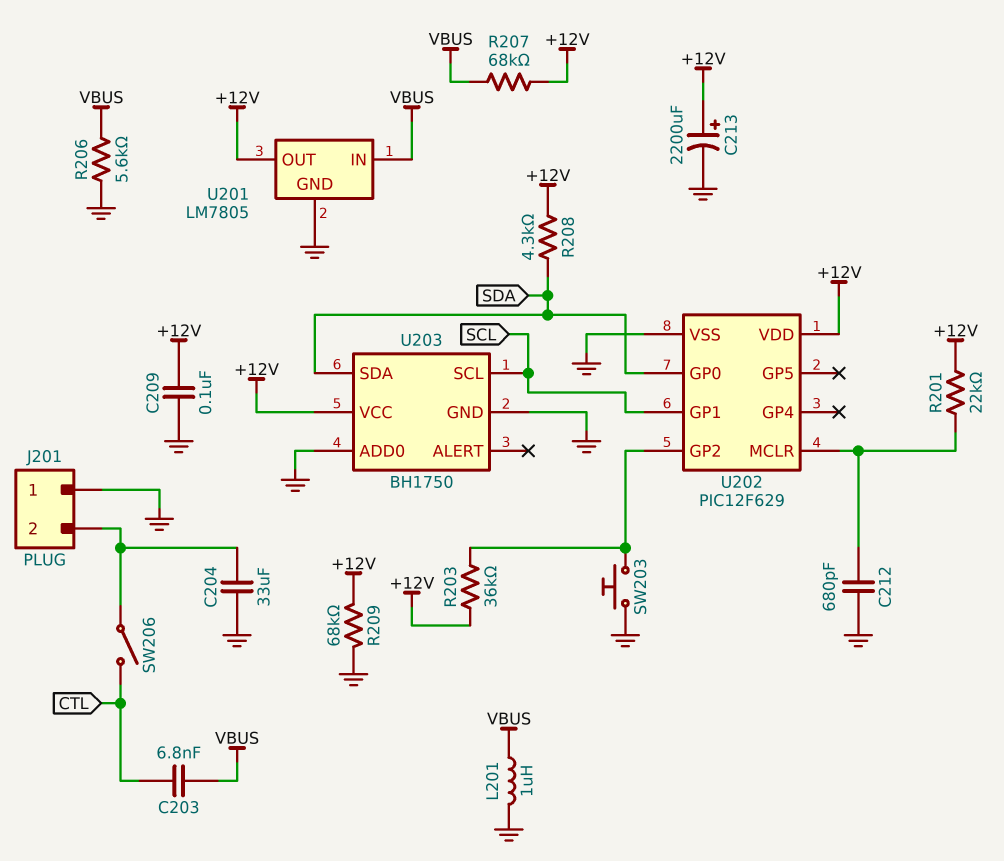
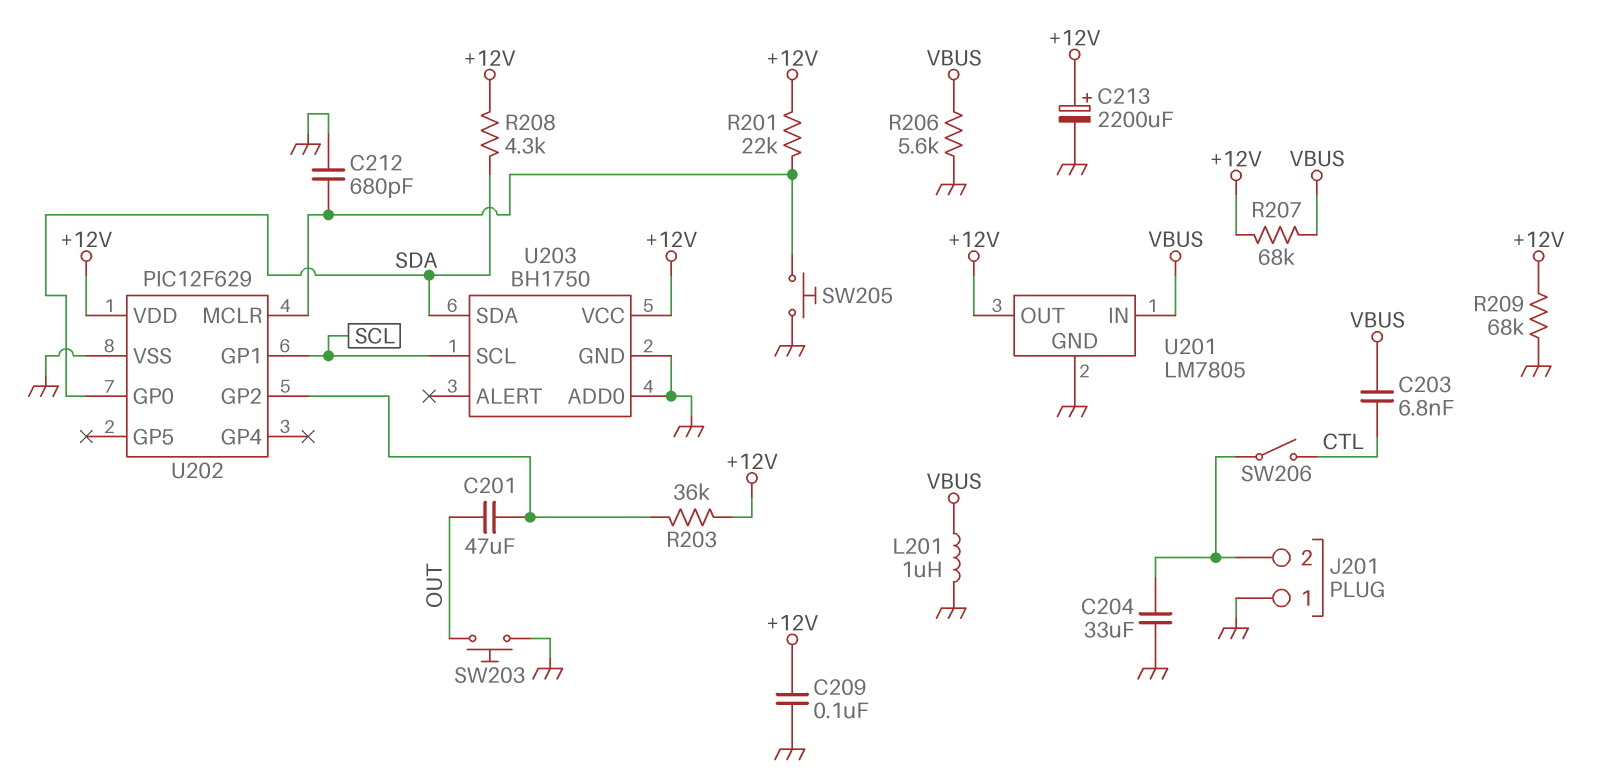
C201: none -> 47uF (OUT, U202/GP2)
SW203: button (GND, U202/GP2) -> button (GND, OUT)
SW205: none -> button (GND, U202/MCLR)

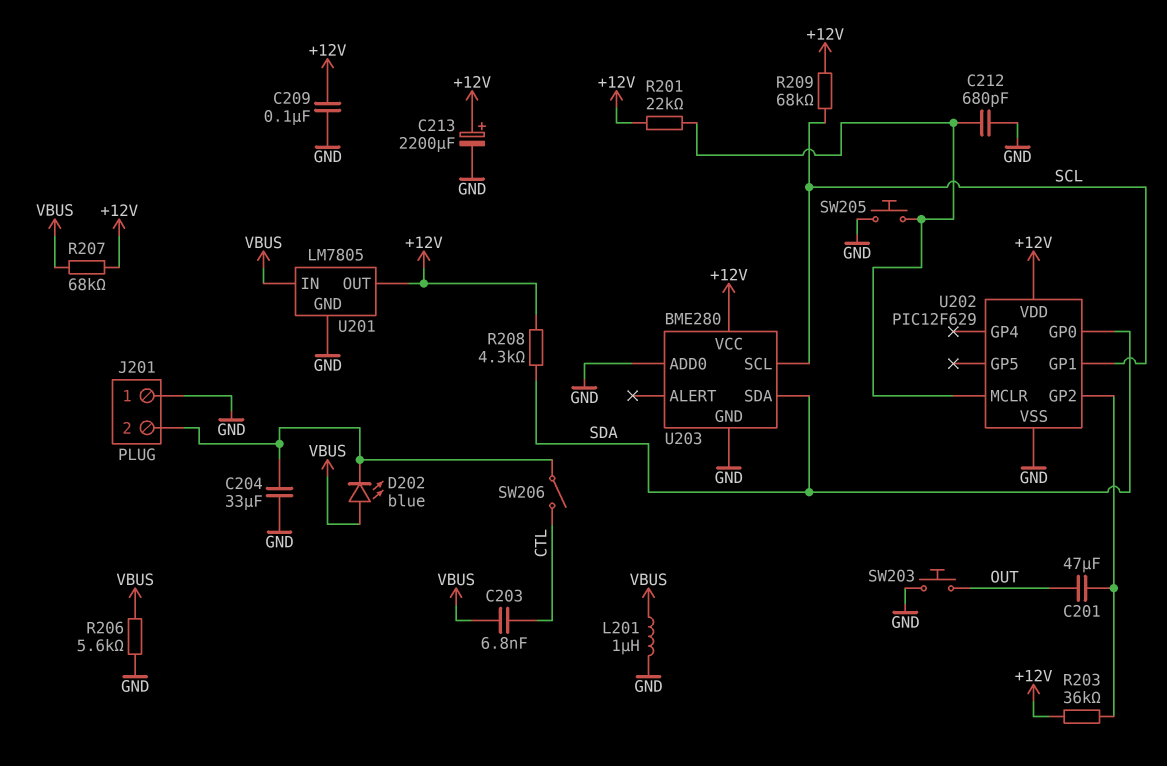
D202: none -> LED blue (A VBUS, K J201/2)
R209: 68k (+12V, GND) -> 68k (+12V, SCL)
U203: BH1750 -> BME280

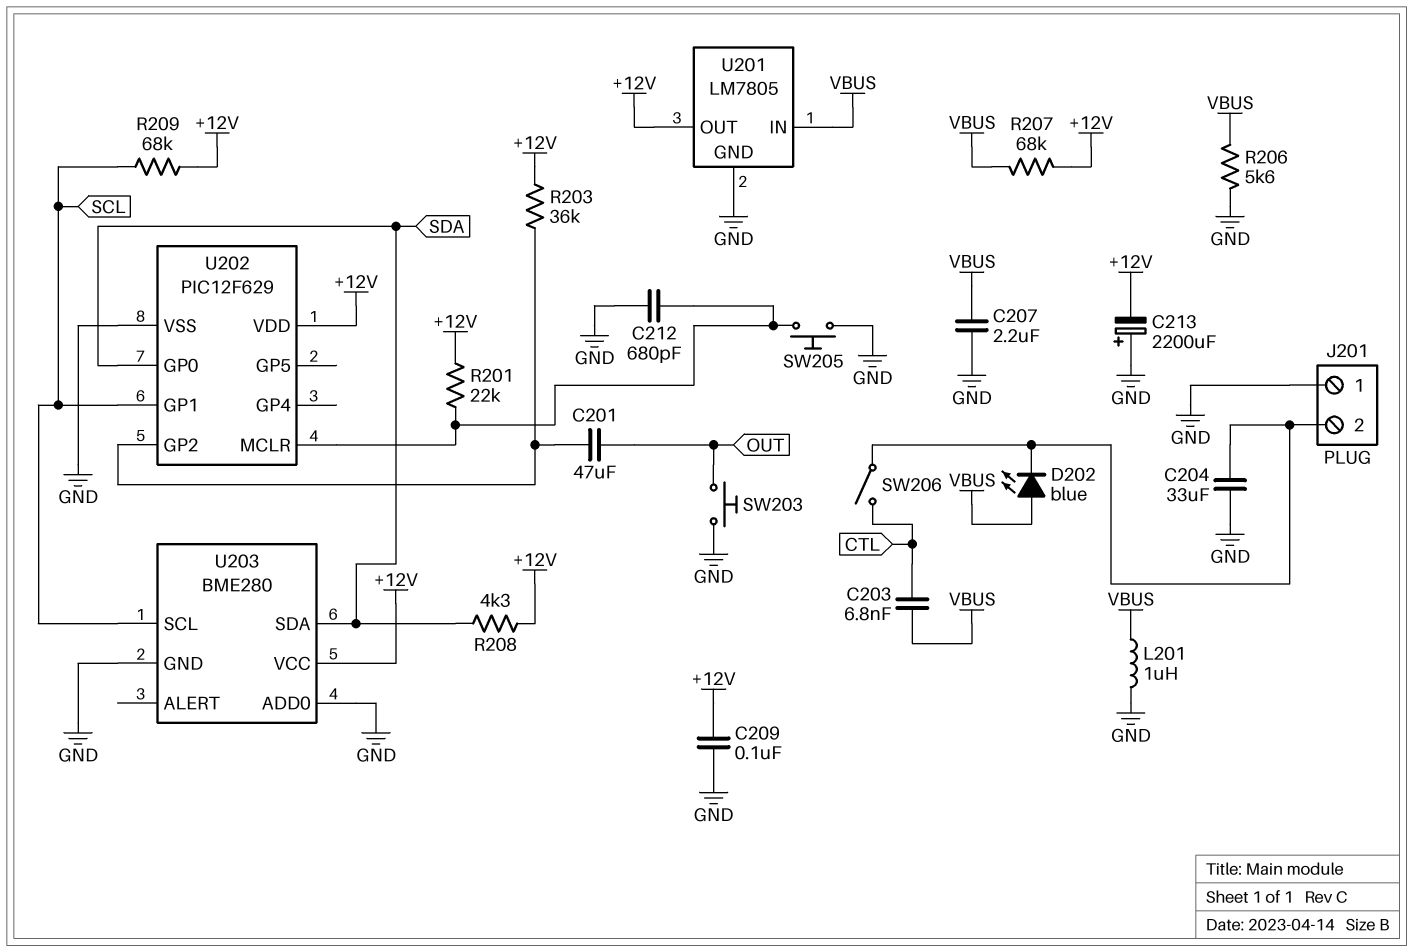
C207: none -> 2.2uF (GND, VBUS)
C213: 2200uF (plus +12V, minus GND) -> 2200uF (plus GND, minus +12V)

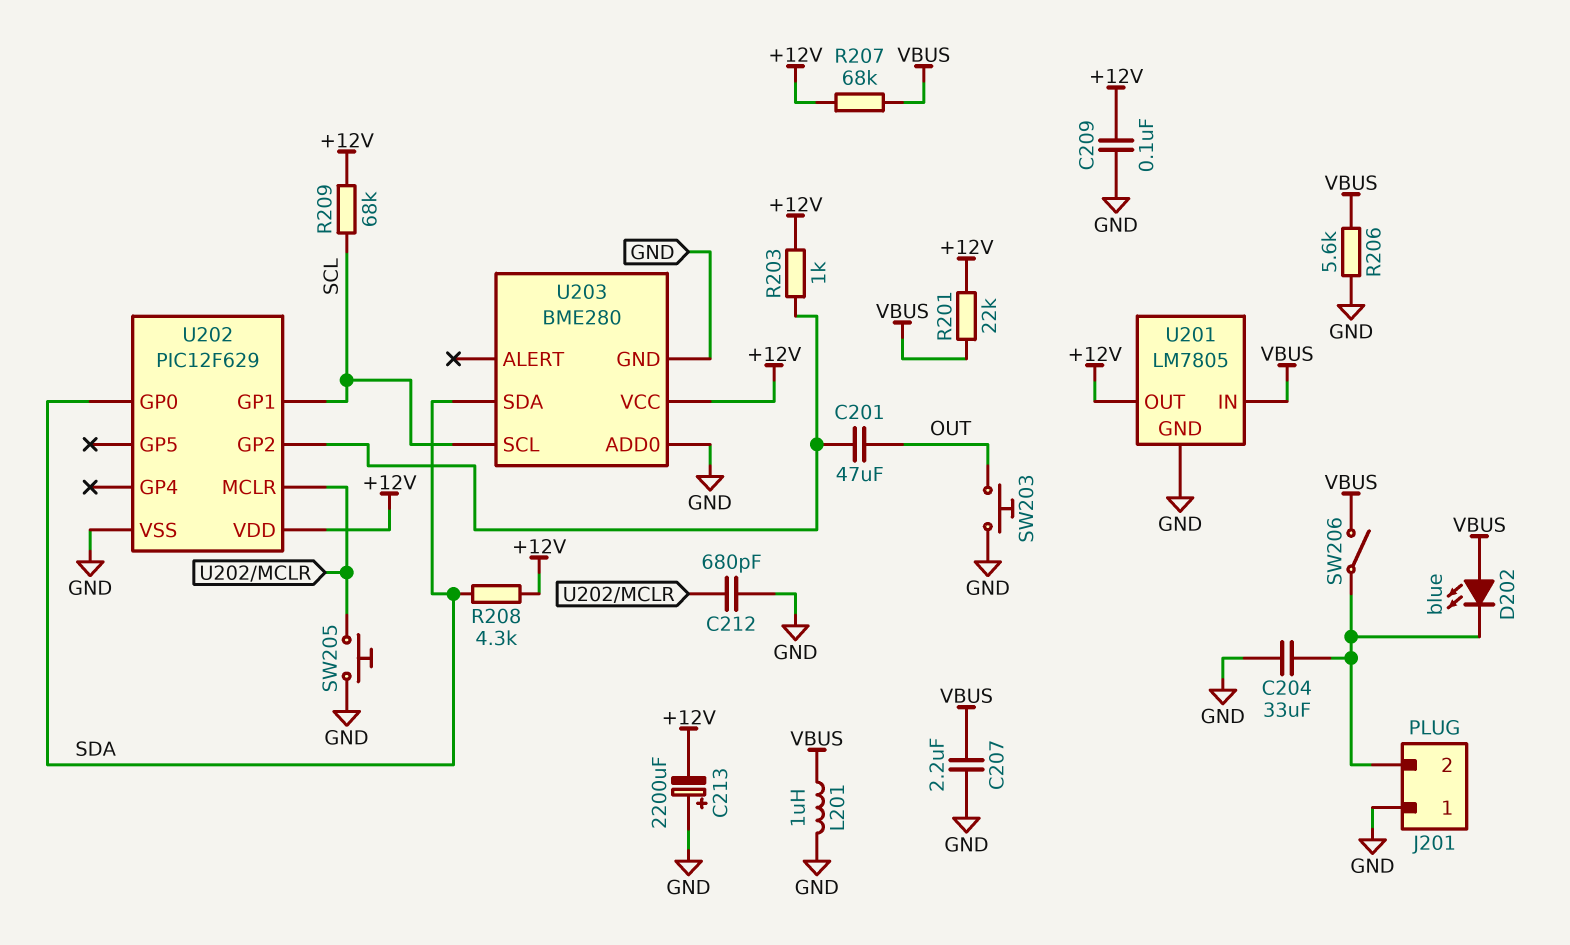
C203: 6.8nF (CTL, VBUS) -> none
R201: 22k (+12V, U202/MCLR) -> 22k (+12V, VBUS)
R203: 36k (+12V, U202/GP2) -> 1k (+12V, U202/GP2)
SW206: switch (CTL, J201/2) -> switch (J201/2, VBUS)

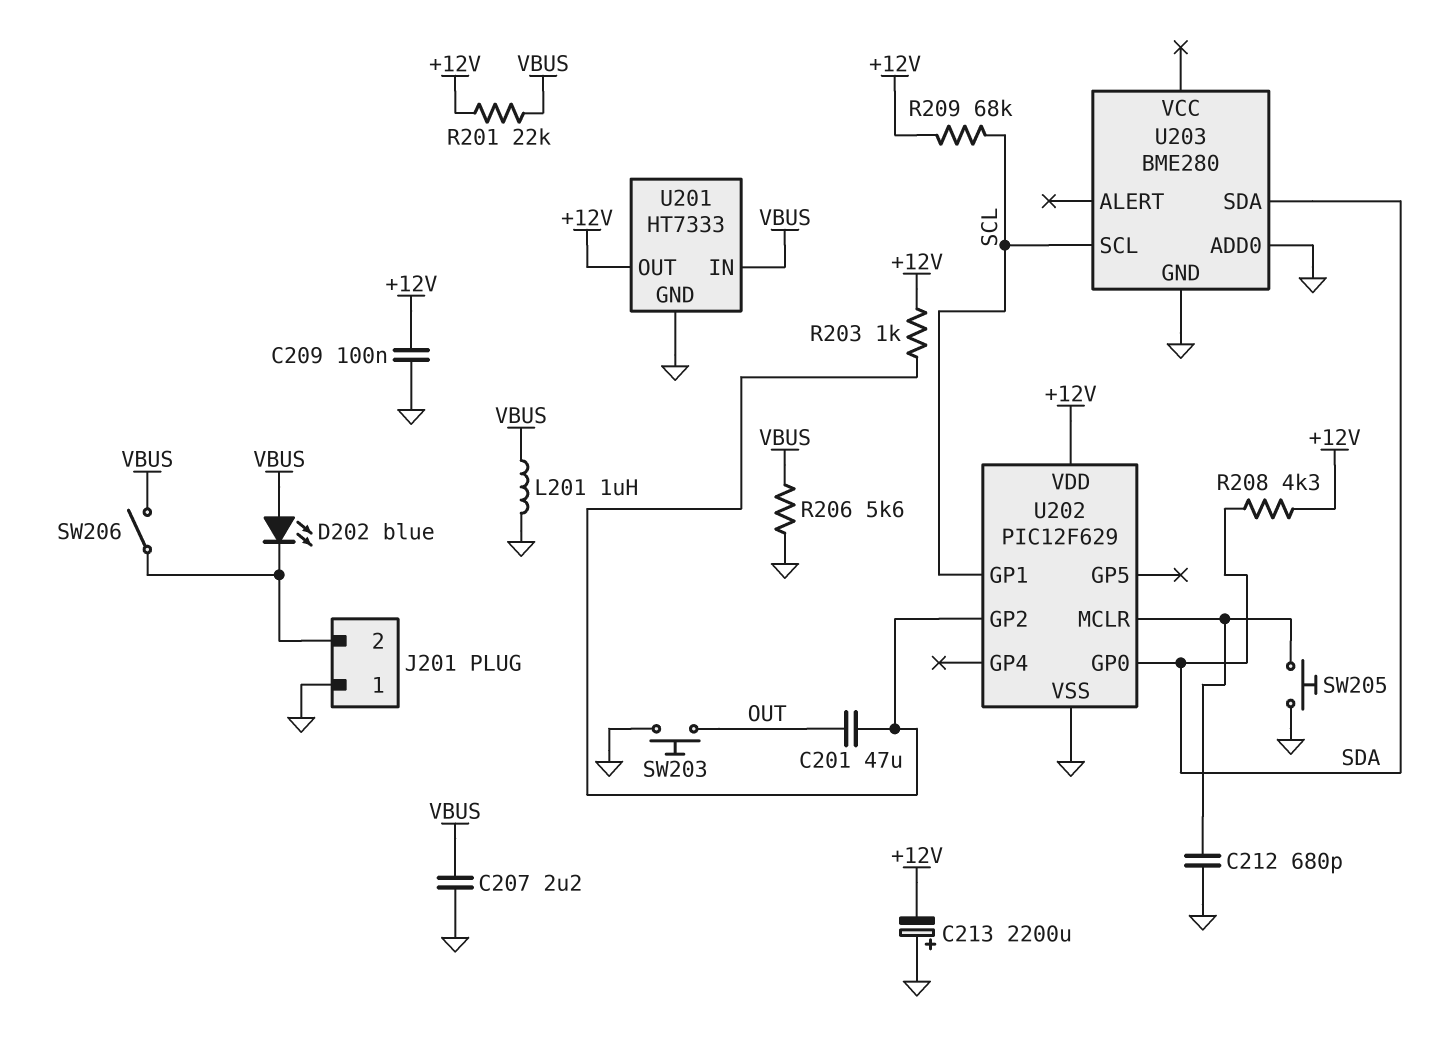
C204: 33uF (GND, J201/2) -> none
R207: 68k (+12V, VBUS) -> none
U201: LM7805 -> HT7333
U203 pin VCC: +12V -> none

